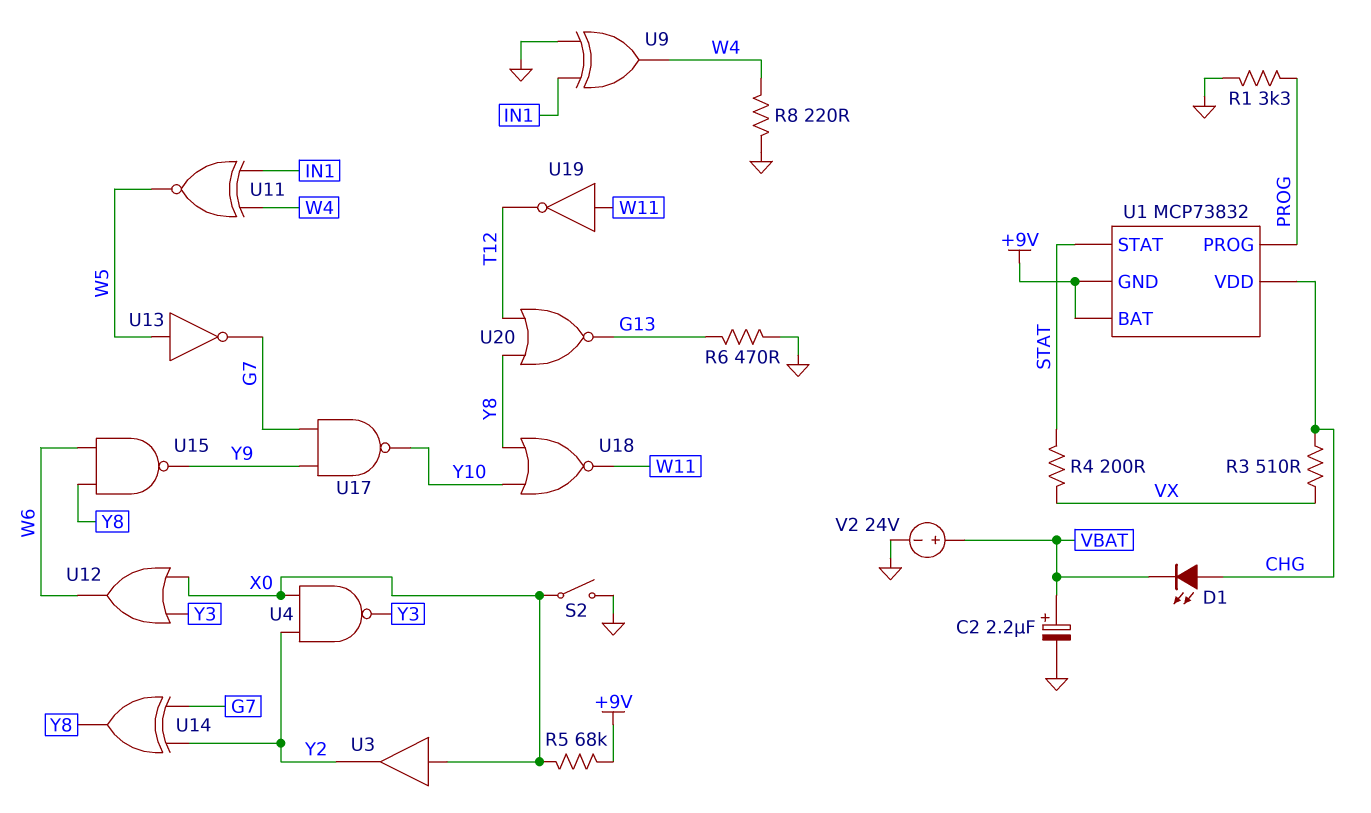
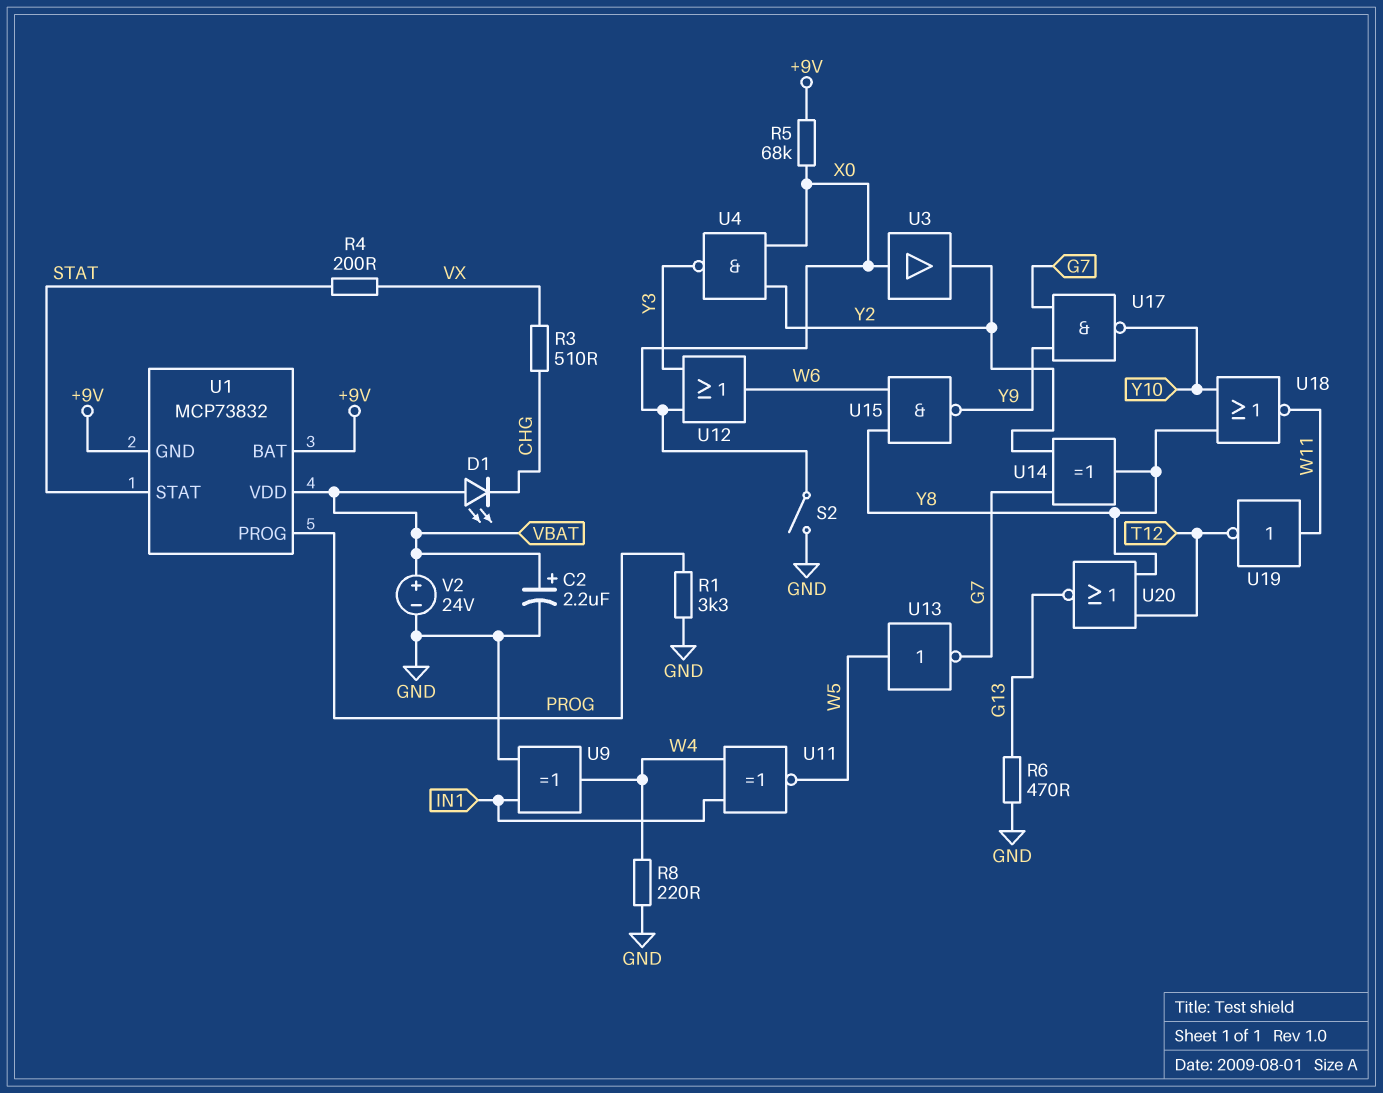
D1: LED (A CHG, K VBAT) -> LED (A VBAT, K CHG)
U1 pin VDD: CHG -> VBAT

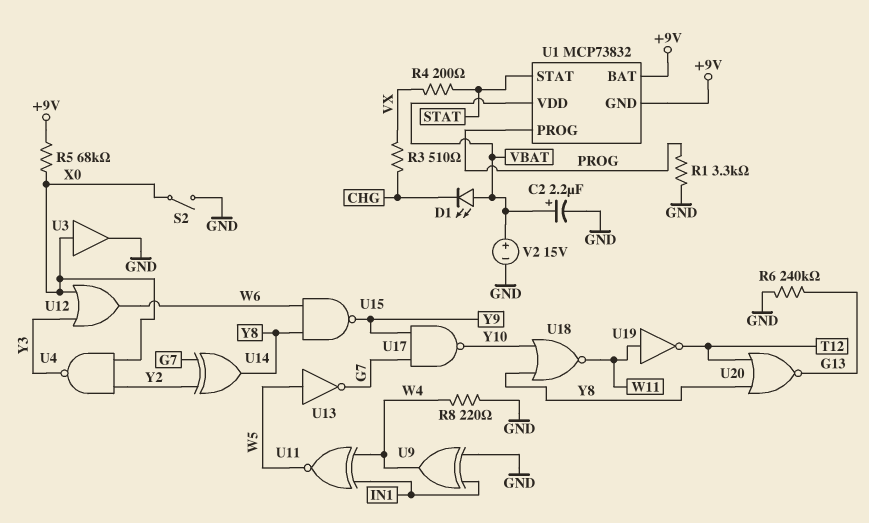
R6: 470 (G13, GND) -> 240k (G13, GND)
U3: buffer (in X0, out Y2) -> buffer (in X0, out GND)
V2: 24V (plus VBAT, minus GND) -> 15V (plus VBAT, minus GND)

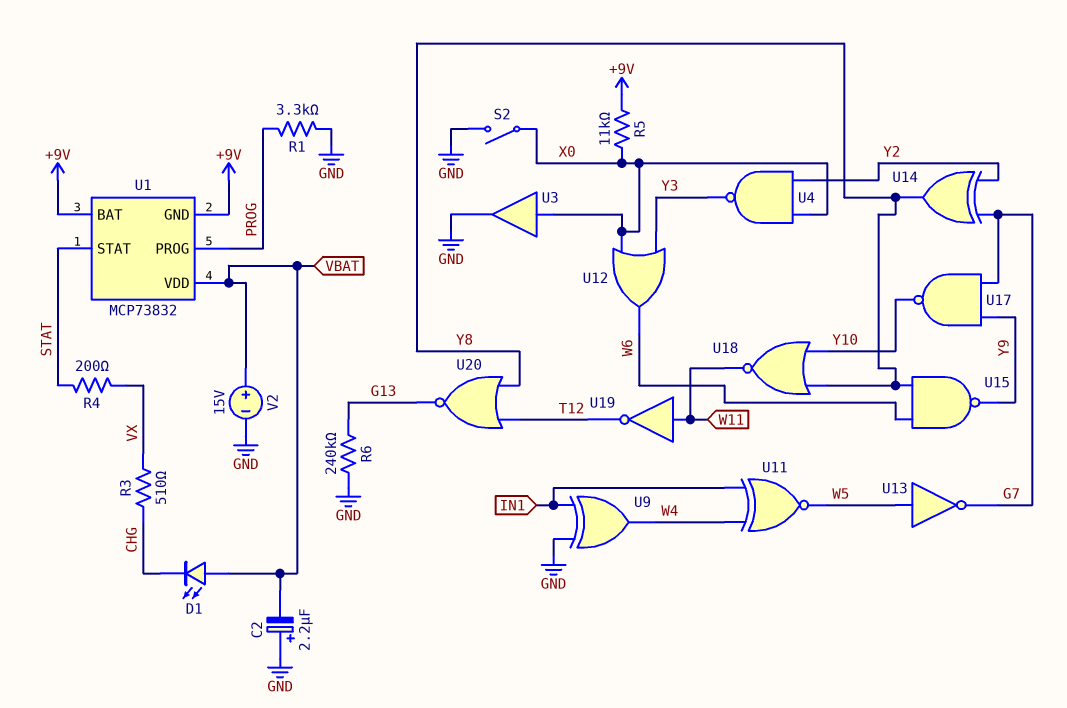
C2: 2.2uF (plus VBAT, minus GND) -> 2.2uF (plus GND, minus VBAT)
R5: 68k (+9V, X0) -> 11k (+9V, X0)
R8: 220 (GND, W4) -> none

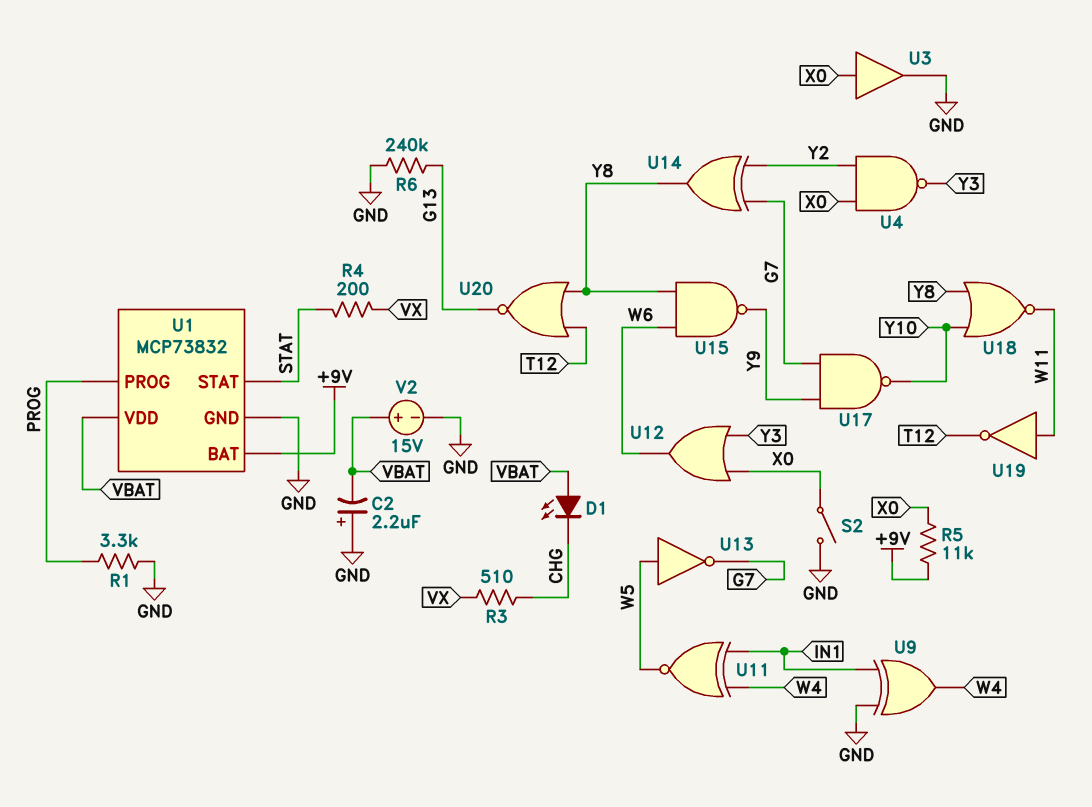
U1 pin GND: +9V -> GND

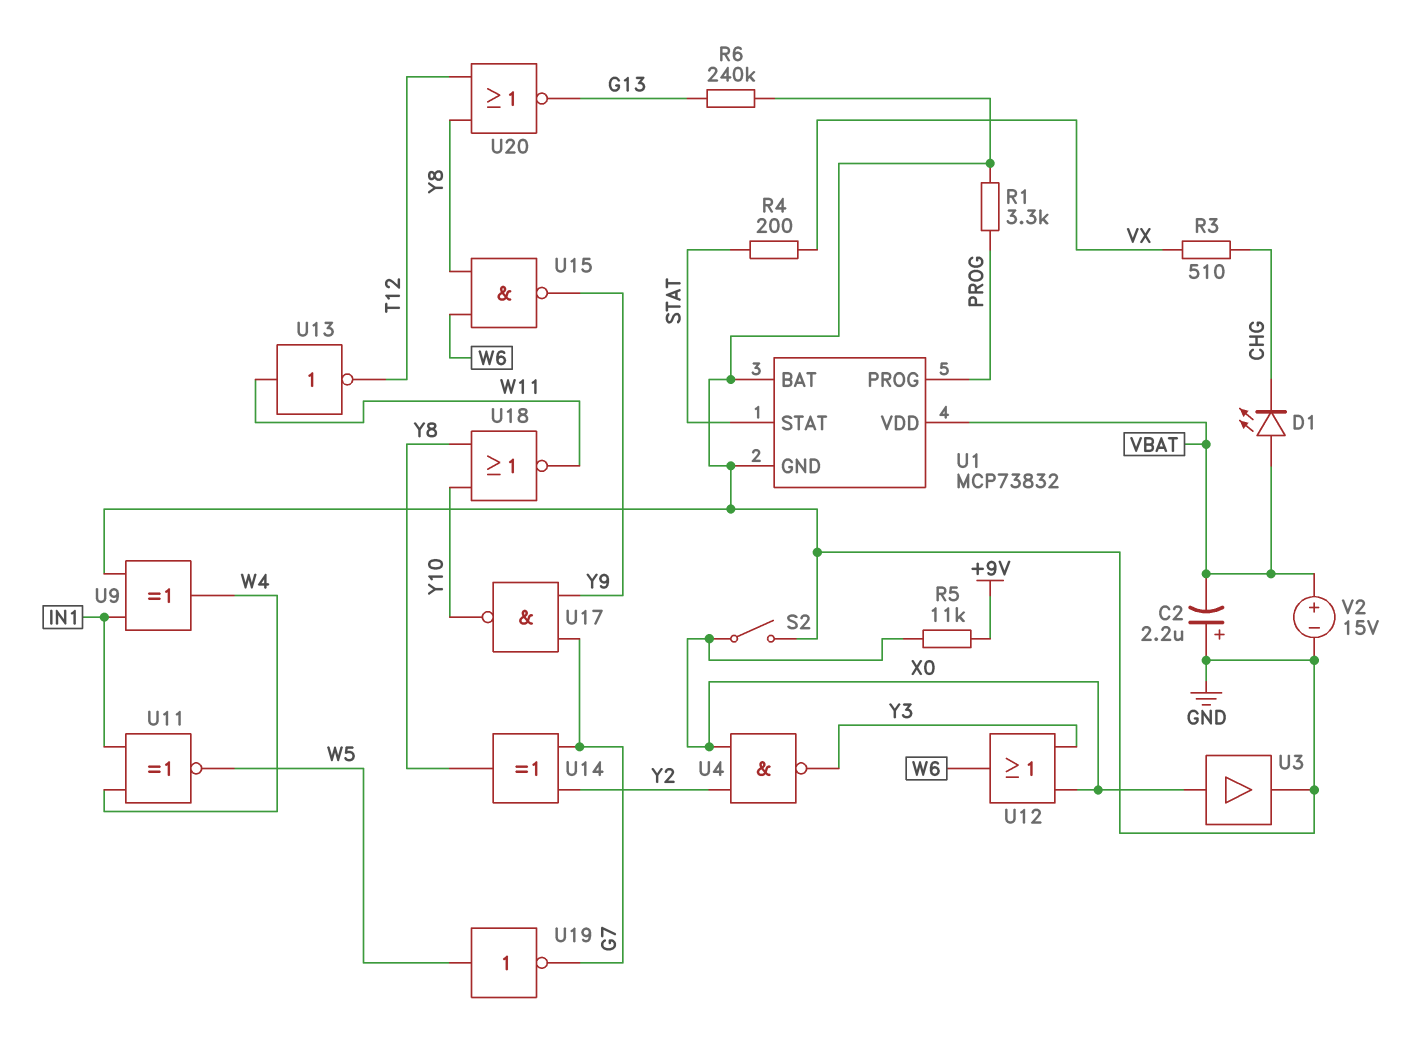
U1 pin BAT: +9V -> GND
U13: NOT (in W5, out G7) -> NOT (in W11, out T12)
U19: NOT (in W11, out T12) -> NOT (in W5, out G7)

